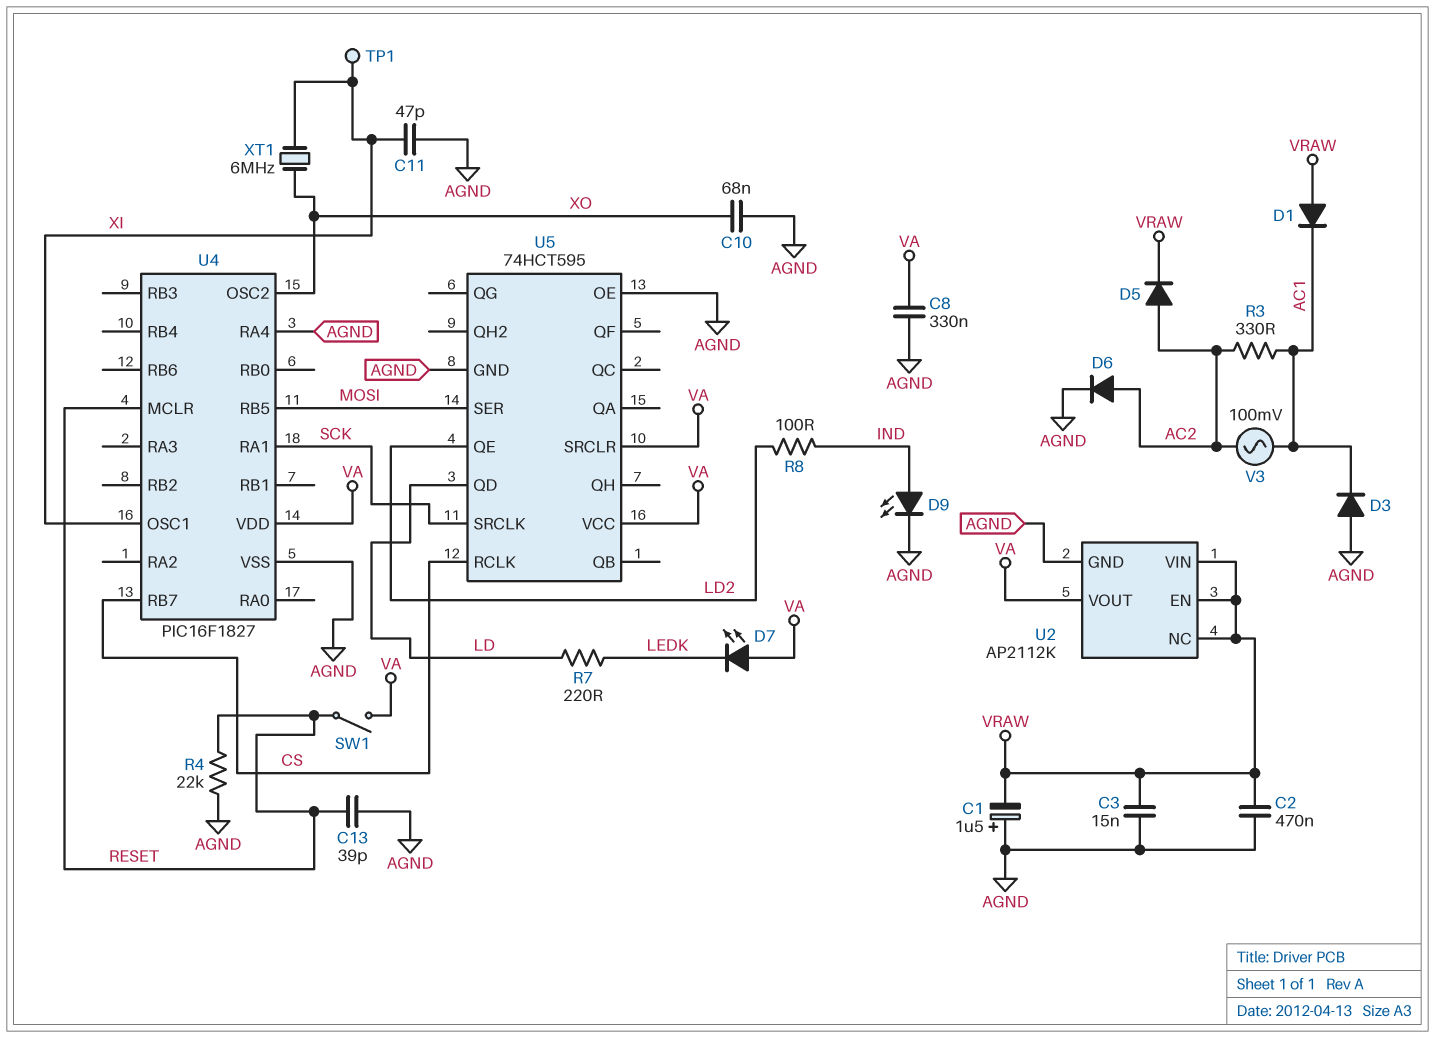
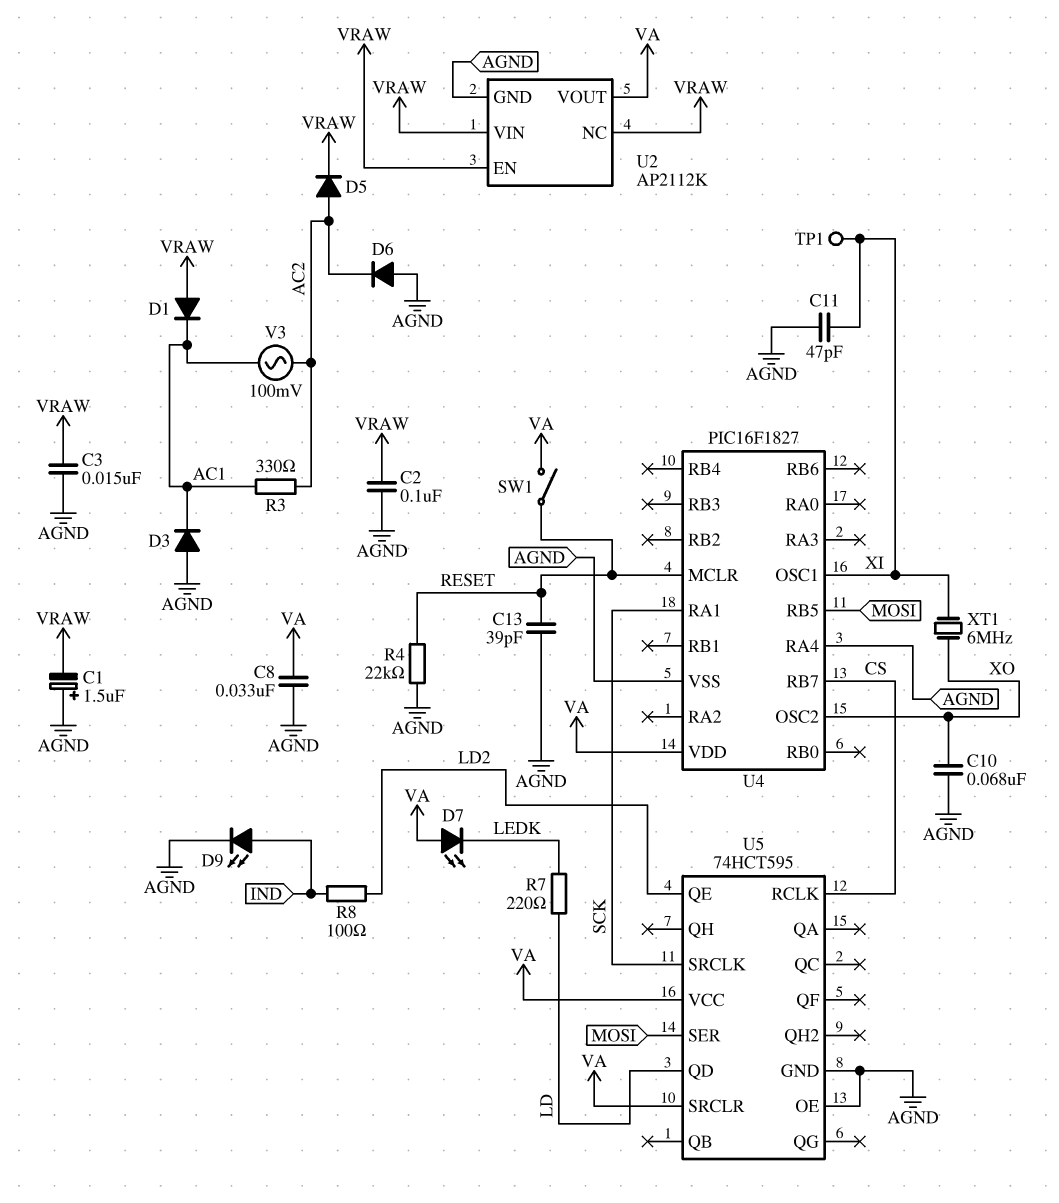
C2: 470nF (AGND, VRAW) -> 100nF (AGND, VRAW)
C8: 330nF (AGND, VA) -> 33nF (AGND, VA)
D6: diode (A AC2, K AGND) -> diode (A AGND, K AC2)

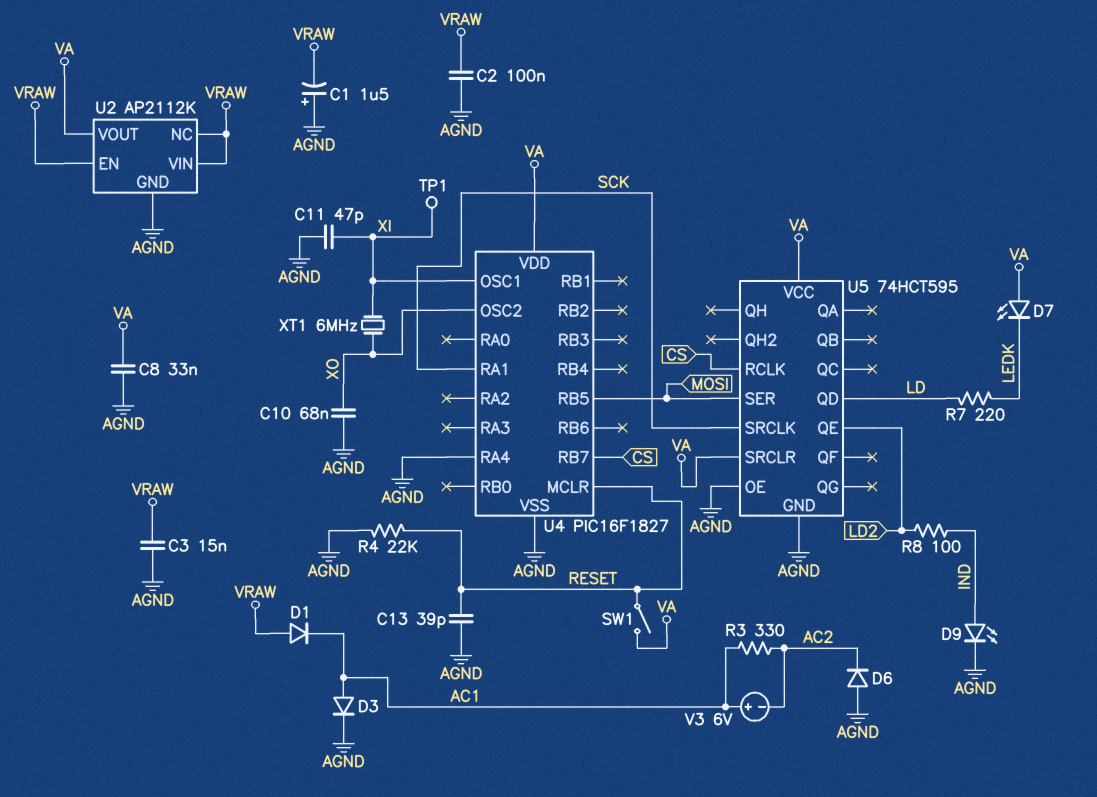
D3: diode (A AGND, K AC1) -> diode (A AC1, K AGND)
D5: diode (A AC2, K VRAW) -> none
V3: AC 100mV (AC1, AC2) -> 6V (plus AC1, minus AC2)

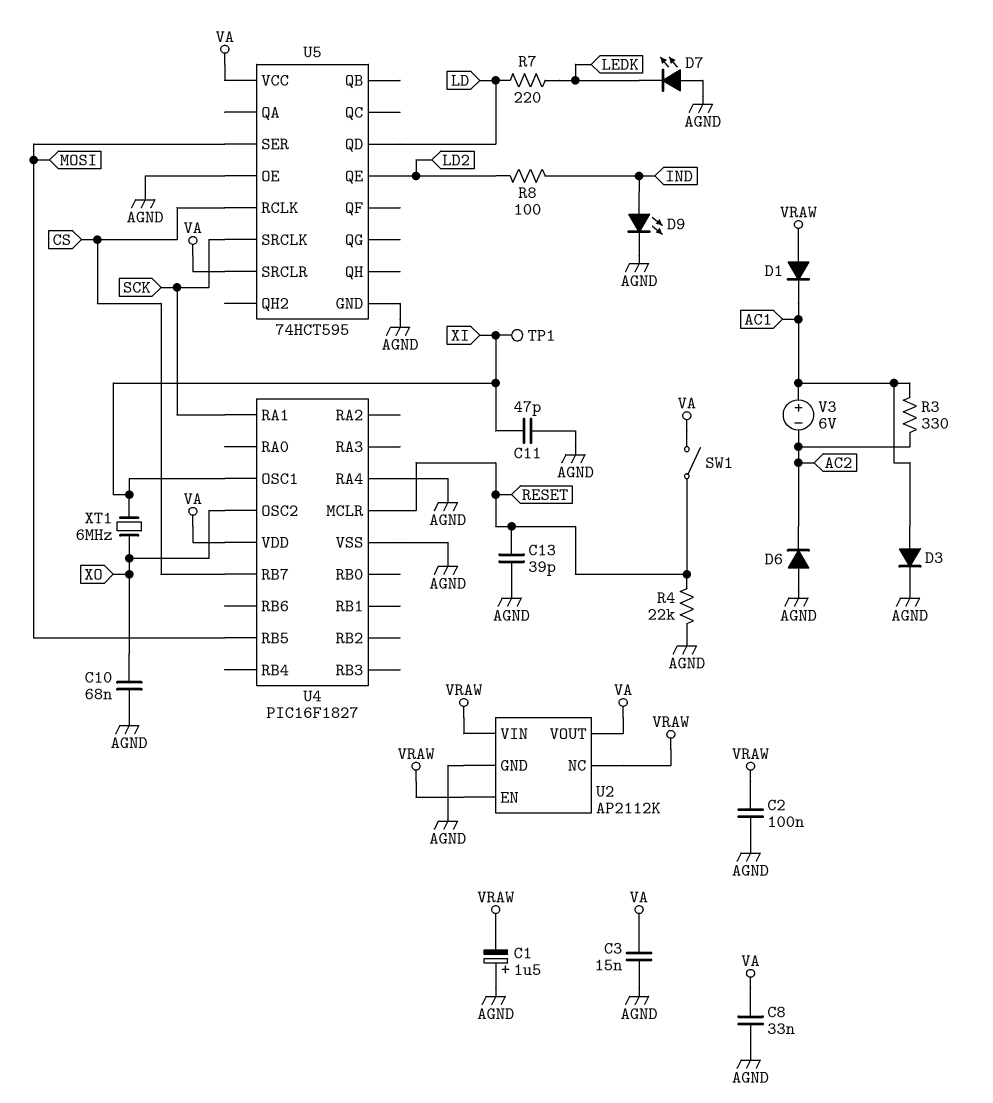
C3: 15nF (AGND, VRAW) -> 15nF (AGND, VA)
D7: LED (A VA, K LEDK) -> LED (A AGND, K LEDK)

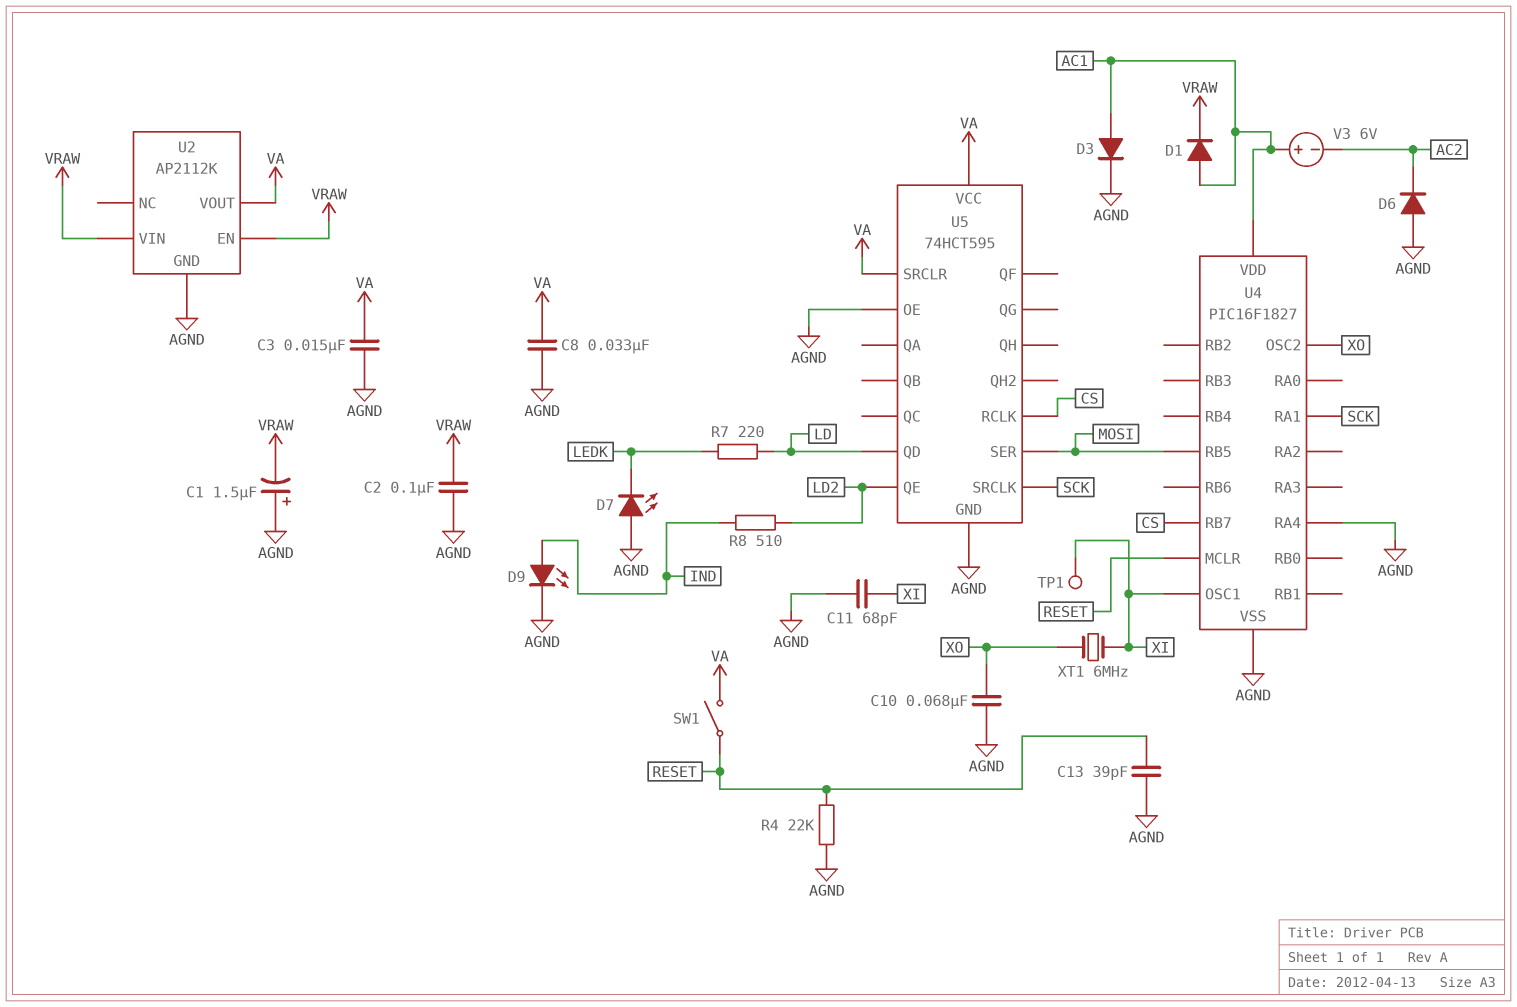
C11: 47pF (AGND, XI) -> 68pF (AGND, XI)
D1: diode (A VRAW, K AC1) -> diode (A AC1, K VRAW)
R3: 330 (AC1, AC2) -> none
R8: 100 (IND, LD2) -> 510 (IND, LD2)
U2 pin NC: VRAW -> none
U4 pin VDD: VA -> AC1

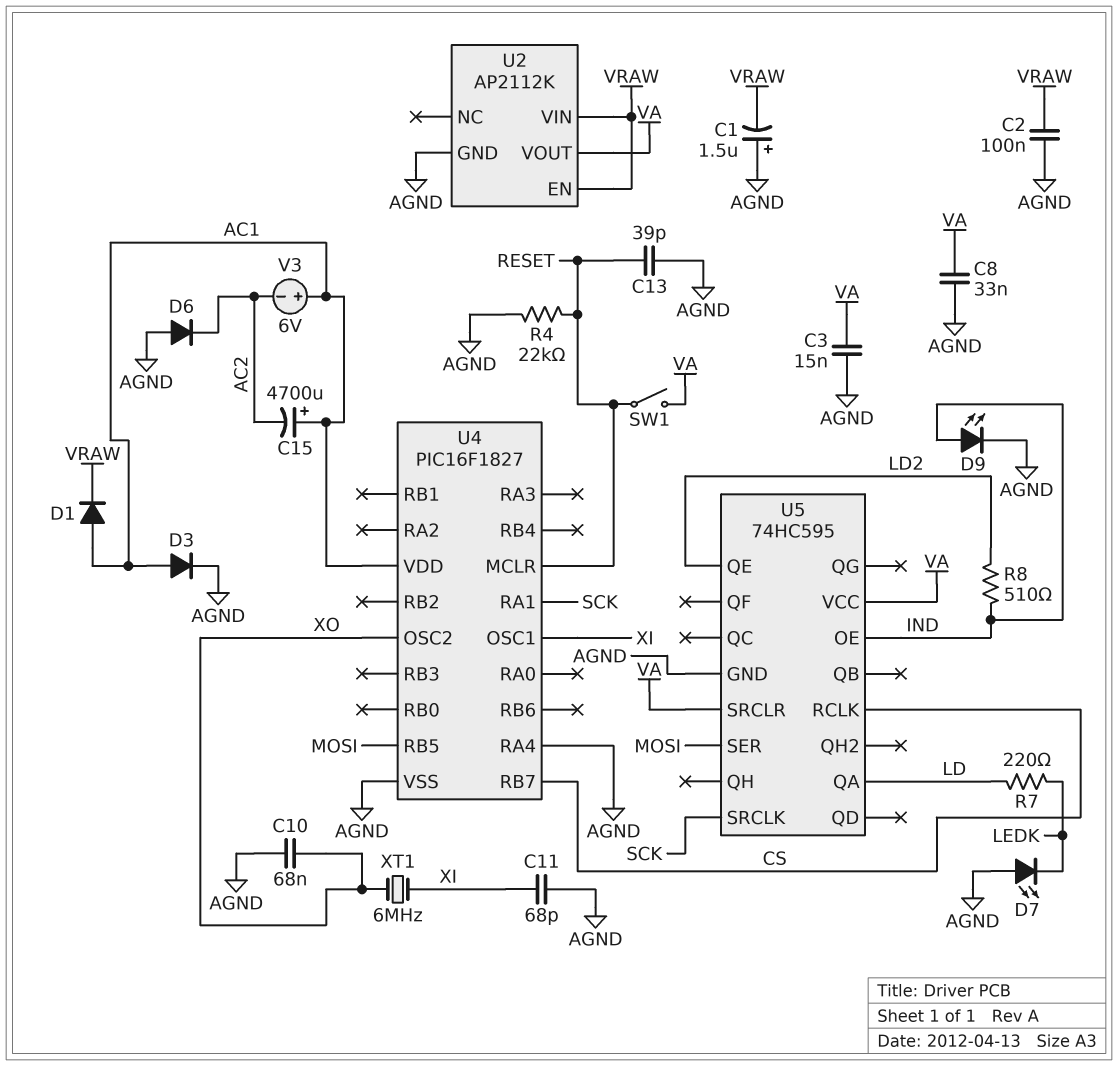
C15: none -> 4700uF (plus AC1, minus AC2)
TP1: test point (XI) -> none
U5: 74HCT595 -> 74HC595
U5 pin OE: AGND -> IND
U5 pin QA: none -> LD
U5 pin QD: LD -> none

